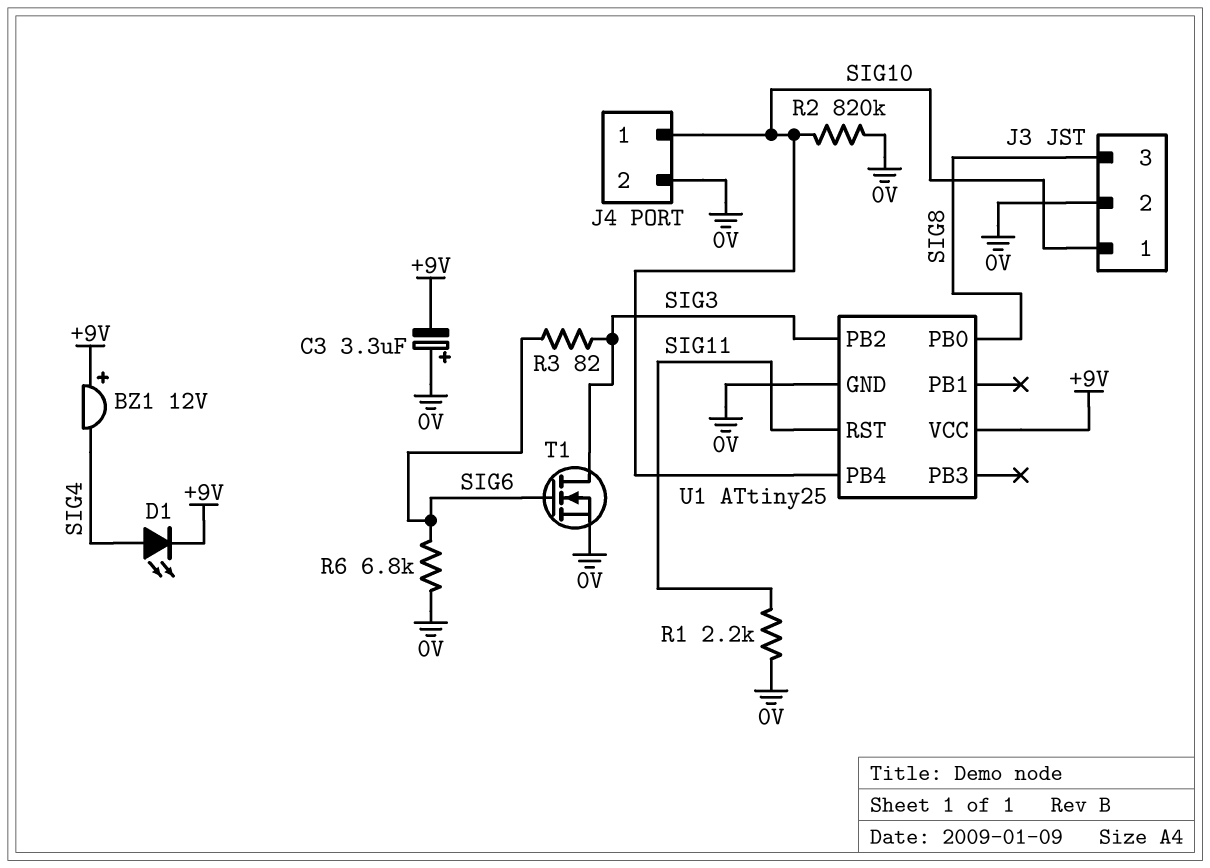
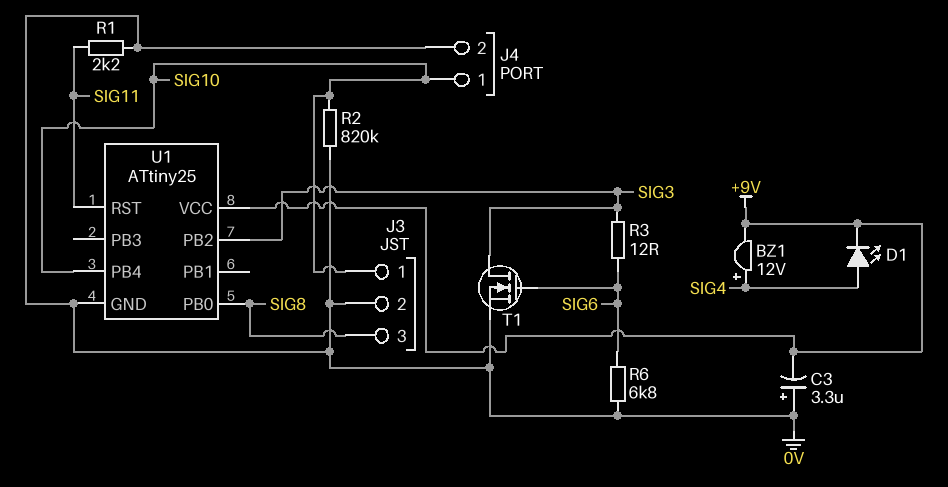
BZ1: buzzer 12V (plus +9V, minus SIG4) -> buzzer 12V (plus SIG4, minus +9V)
R3: 82 (SIG3, SIG6) -> 12 (SIG3, SIG6)

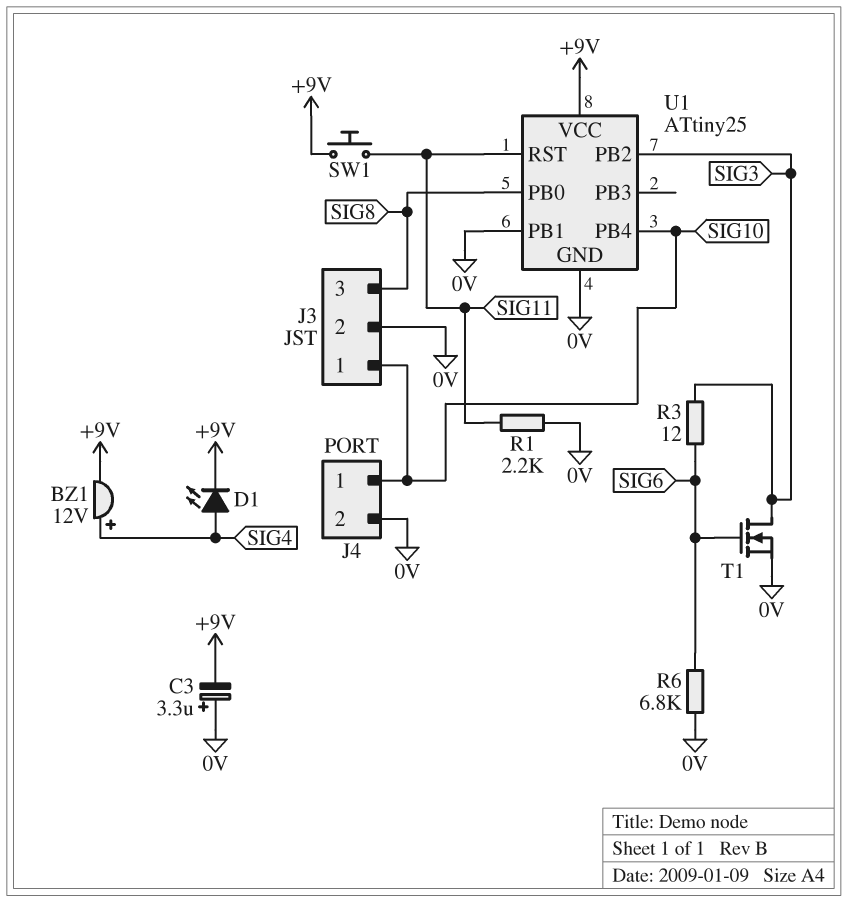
R2: 820k (0V, SIG10) -> none
SW1: none -> button (+9V, SIG11)
U1 pin PB1: none -> 0V

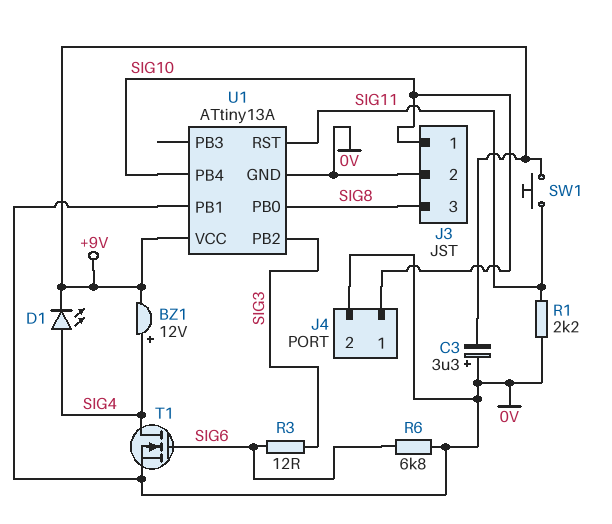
T1: NMOS (G SIG6, D SIG3, S 0V) -> NMOS (G SIG6, D SIG4, S 0V)
U1: ATtiny25 -> ATtiny13A

